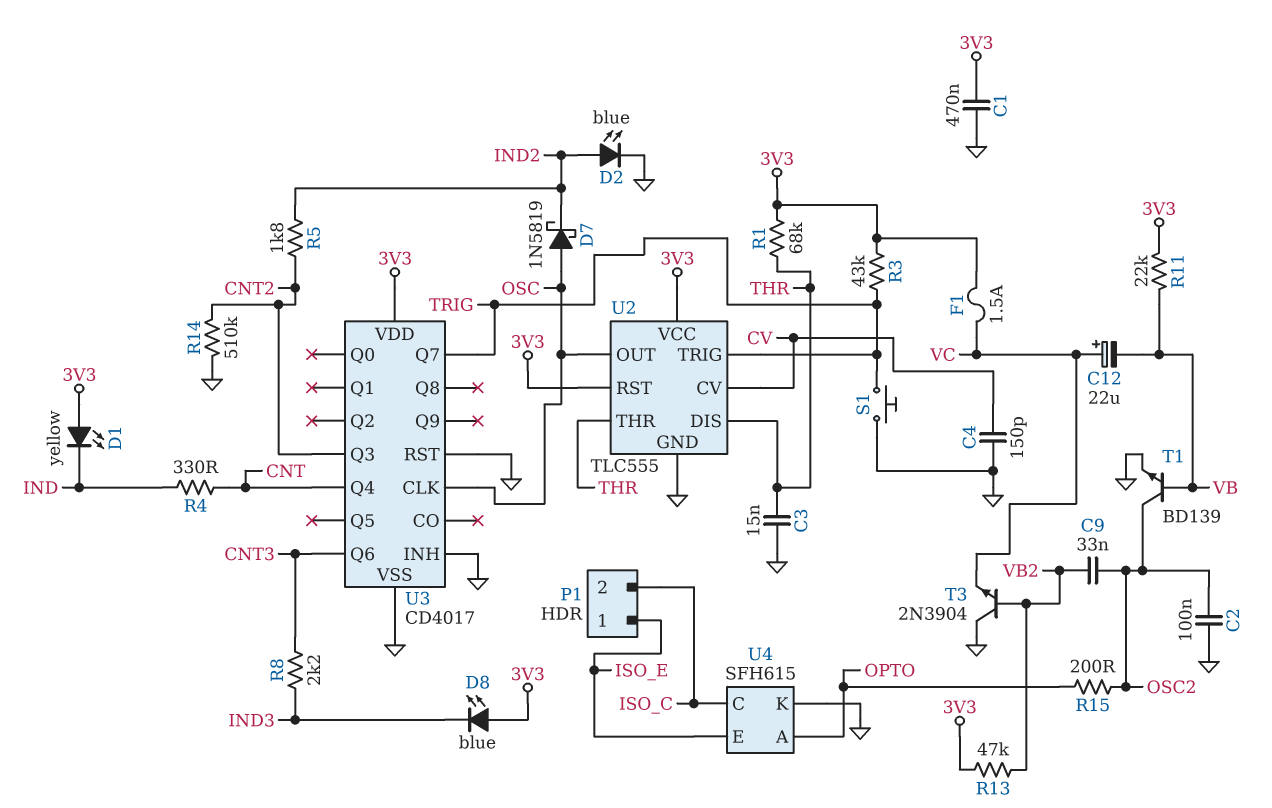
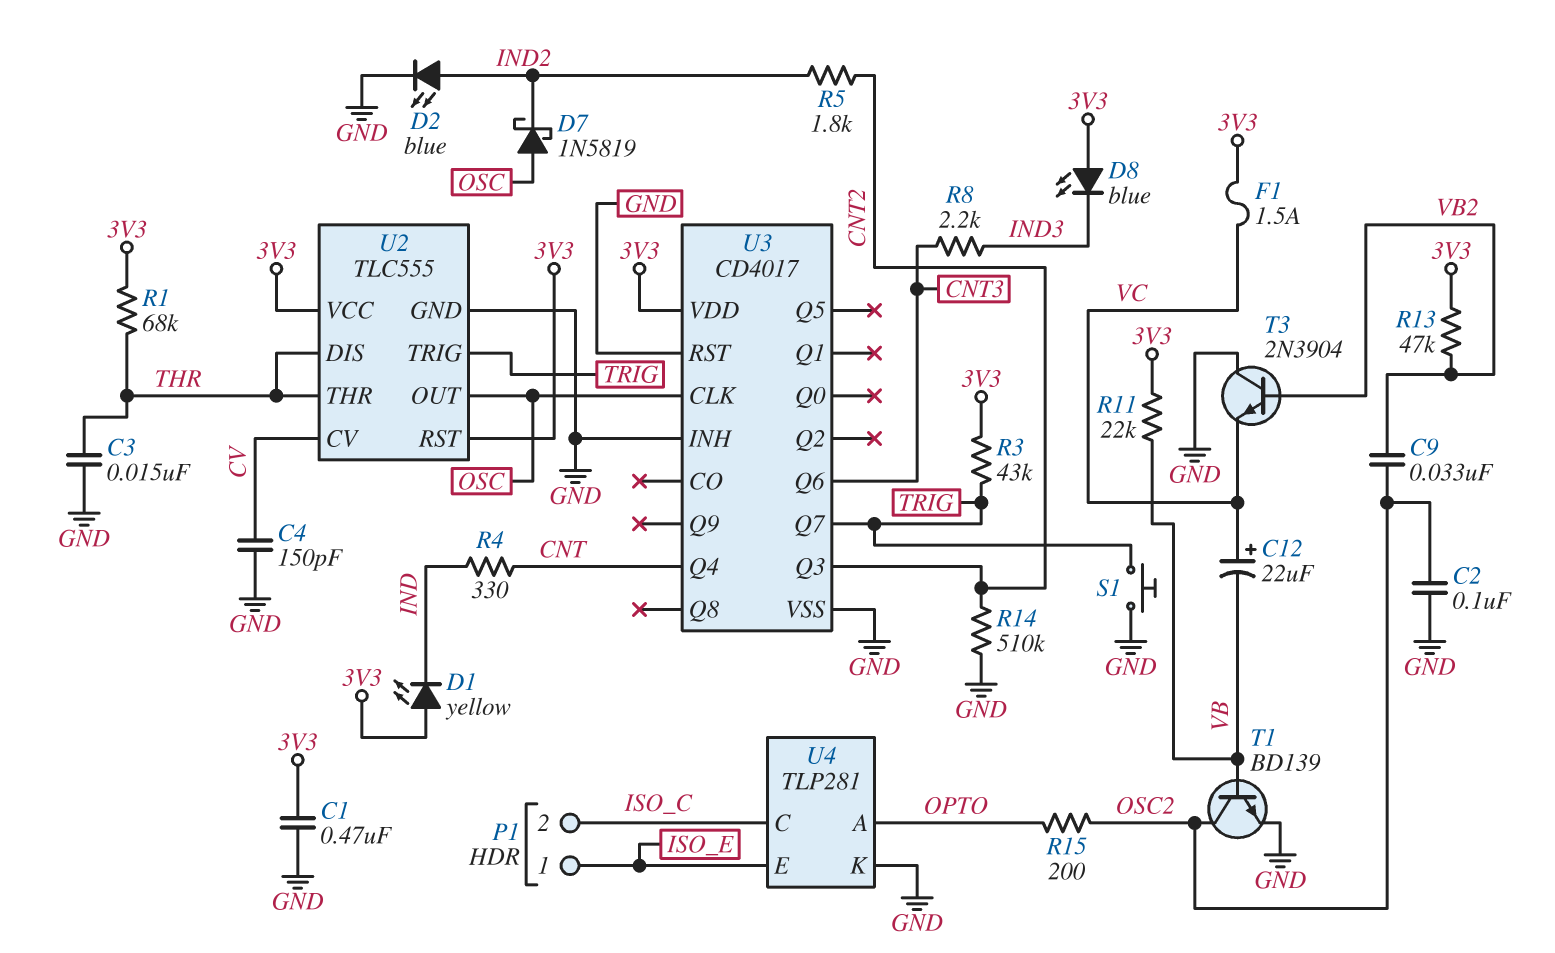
U4: SFH615 -> TLP281

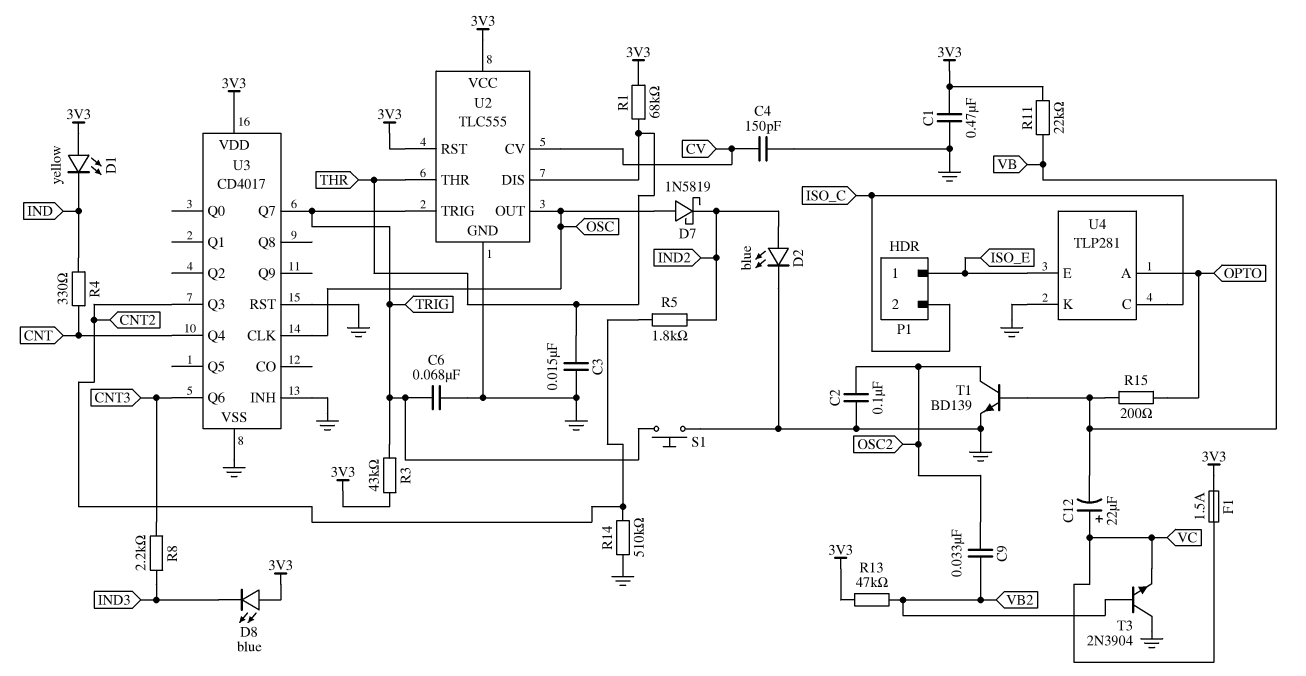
C6: none -> 68nF (GND, TRIG)
R15: 200 (OPTO, OSC2) -> 200 (OPTO, VB)

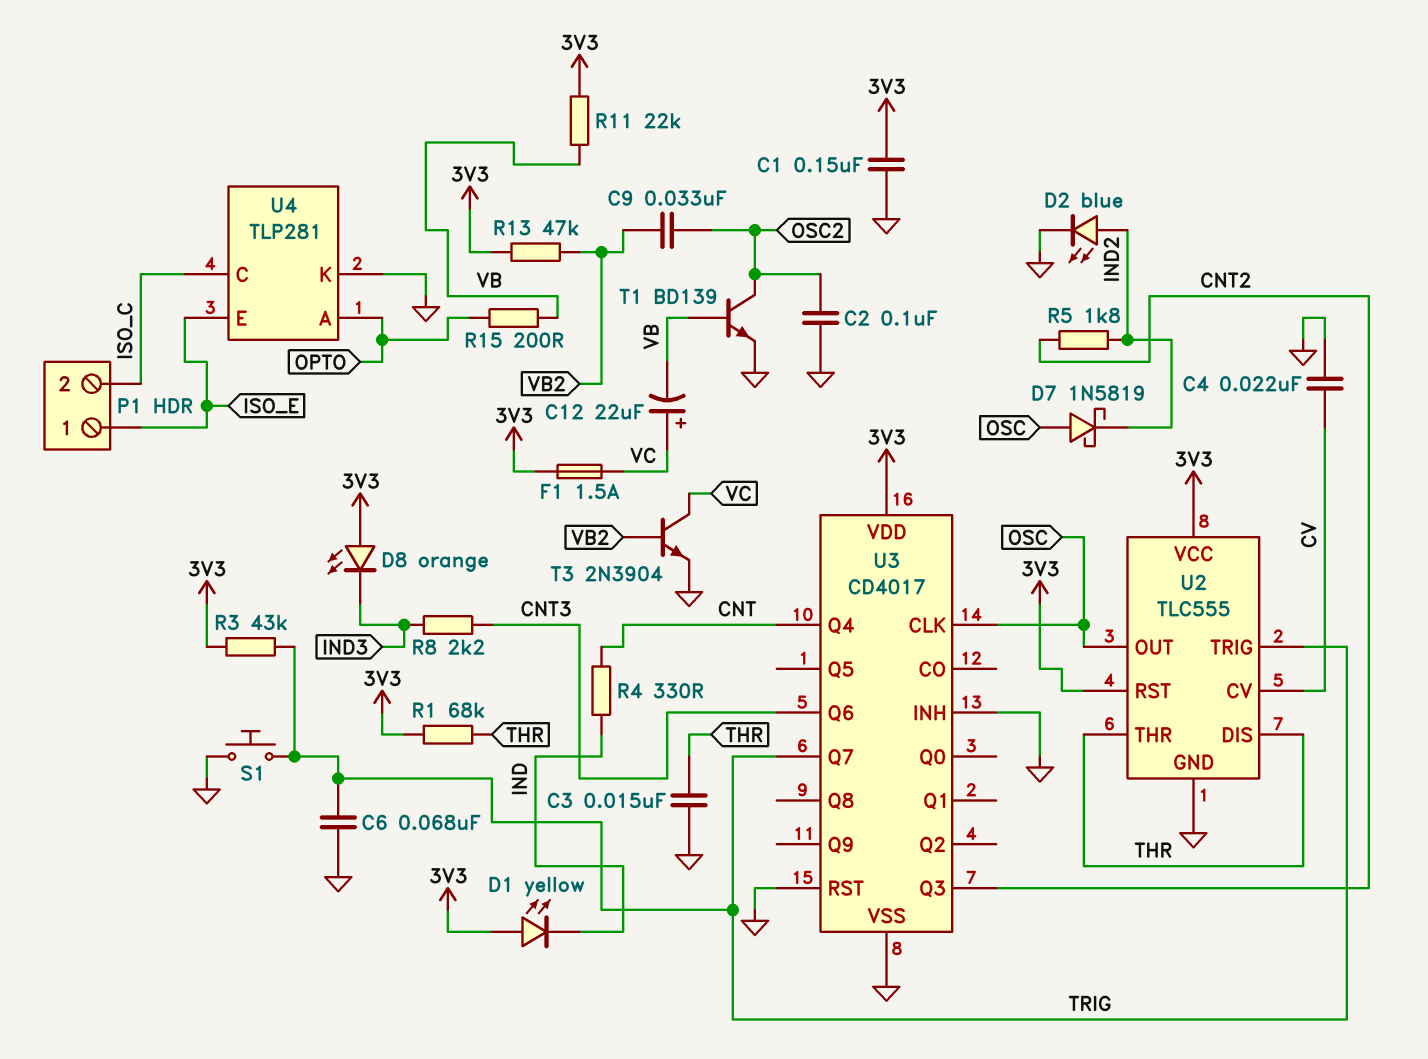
C1: 470nF (3V3, GND) -> 150nF (3V3, GND)
C4: 150pF (CV, GND) -> 22nF (CV, GND)
D8: LED blue (A 3V3, K IND3) -> LED orange (A 3V3, K IND3)
R14: 510k (CNT2, GND) -> none
T3: NPN 2N3904 (B VB2, C GND, E VC) -> NPN 2N3904 (B VB2, C VC, E GND)

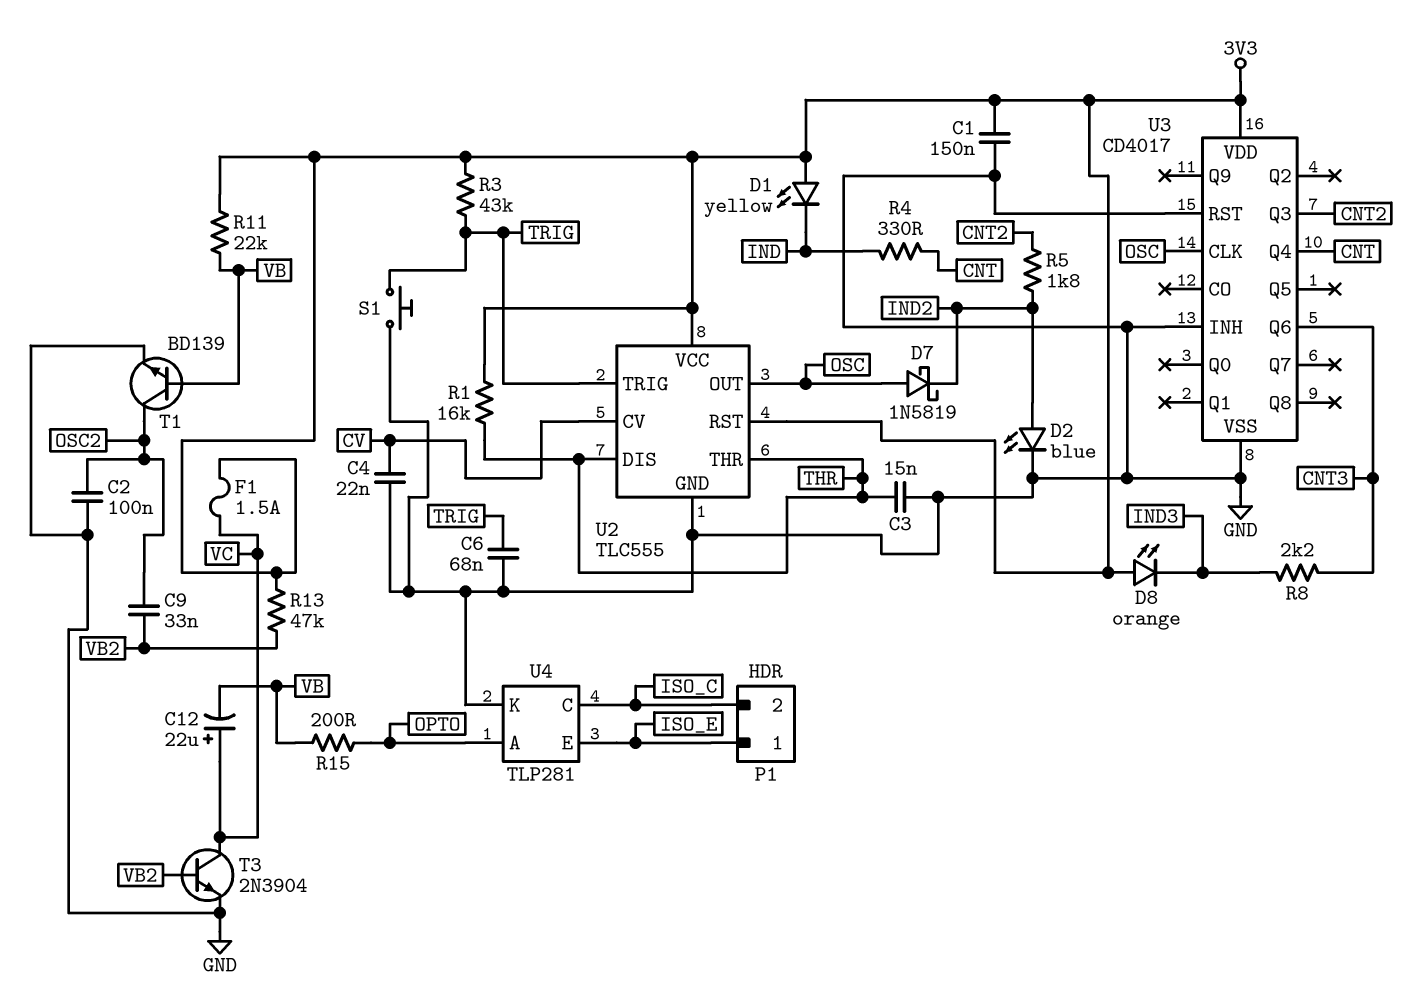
R1: 68k (3V3, THR) -> 16k (3V3, THR)
U3 pin Q7: TRIG -> none

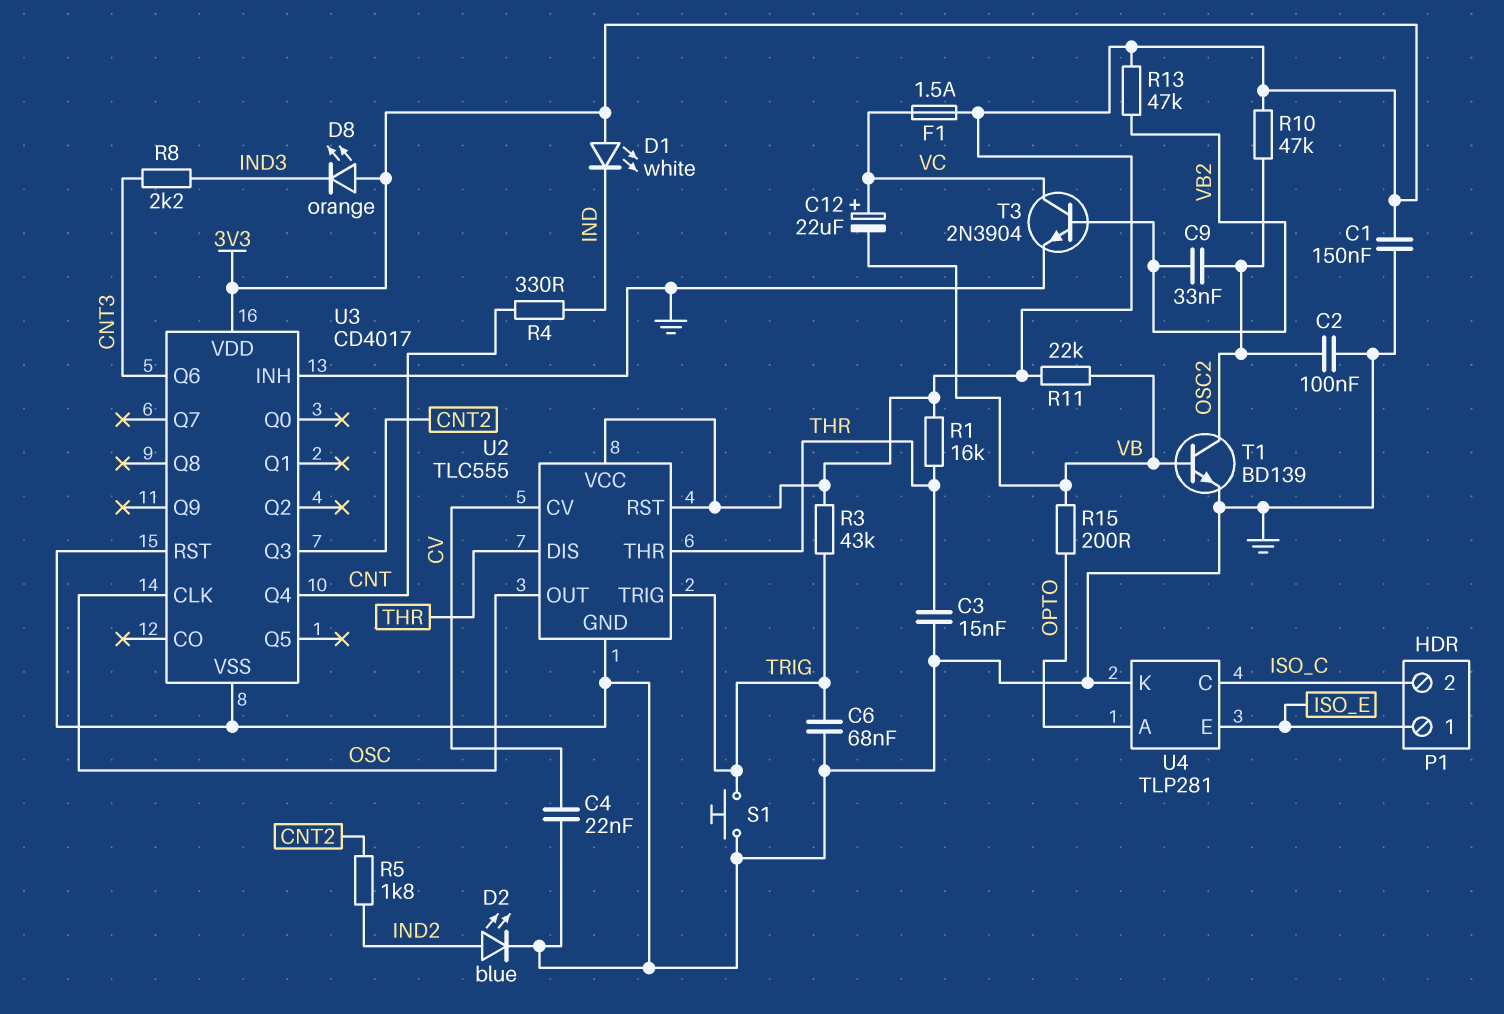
D1: LED yellow (A 3V3, K IND) -> LED white (A 3V3, K IND)
D7: schottky 1N5819 (A OSC, K IND2) -> none
R10: none -> 47k (3V3, OSC2)

